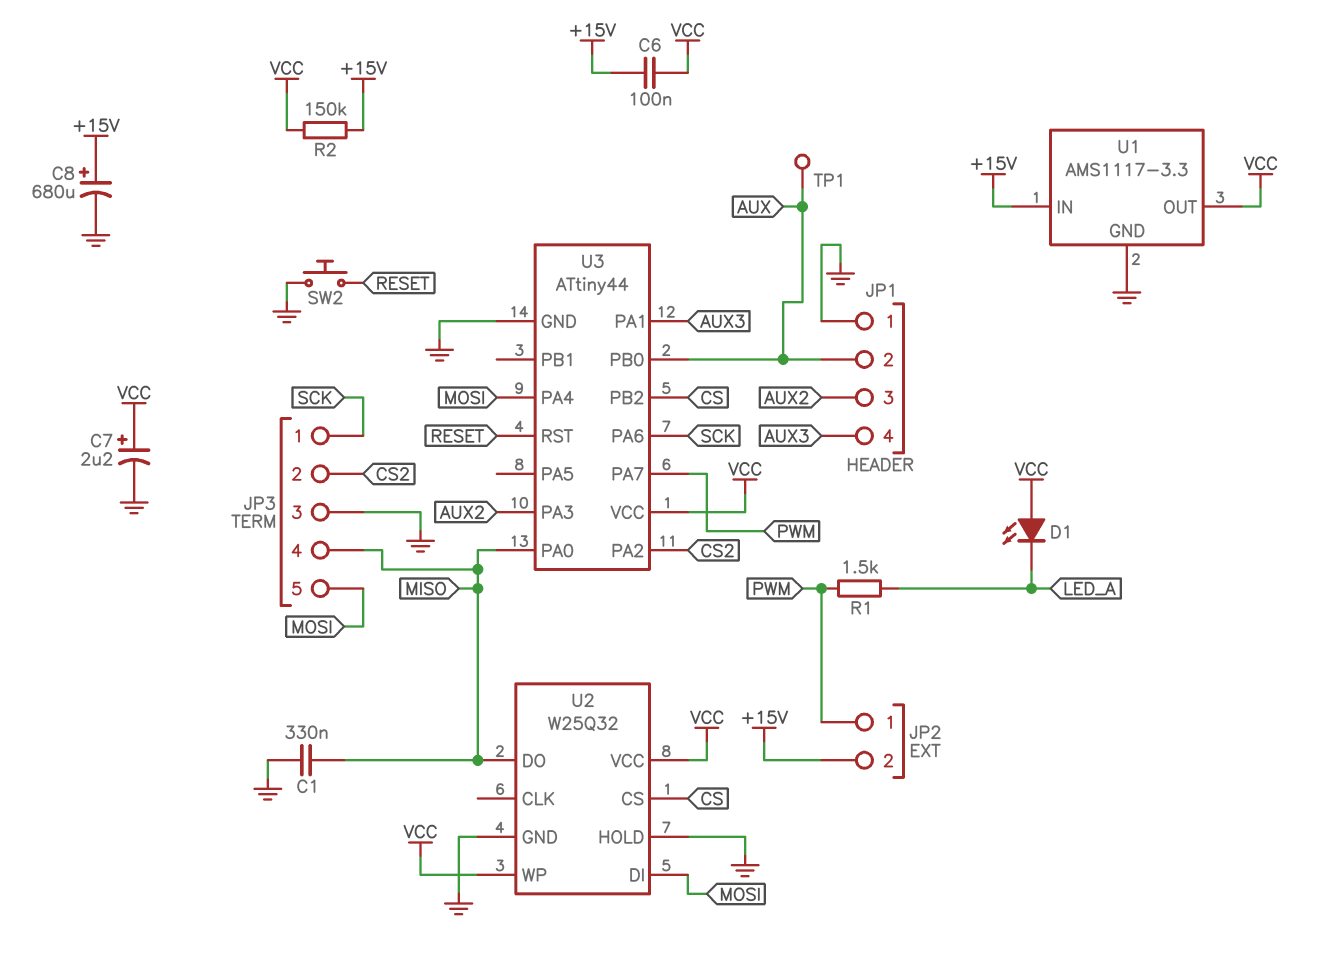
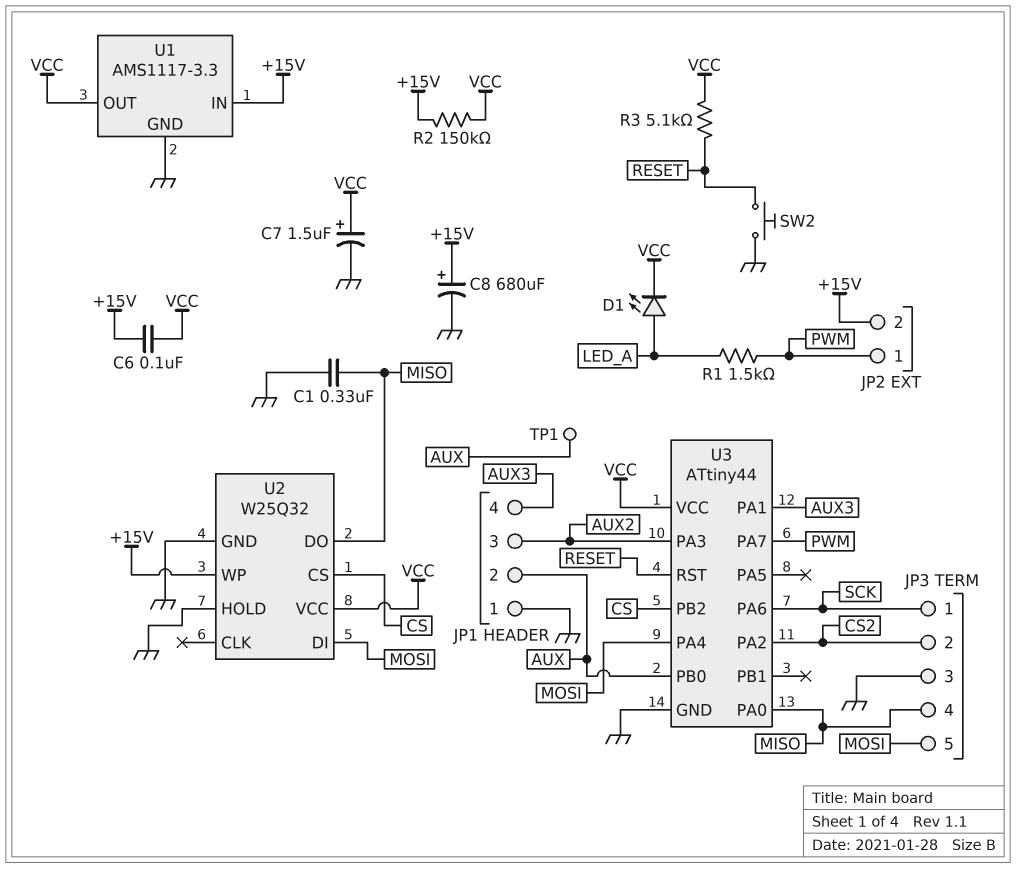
C7: 2.2uF (plus VCC, minus GND) -> 1.5uF (plus VCC, minus GND)
D1: LED (A VCC, K LED_A) -> LED (A LED_A, K VCC)
R3: none -> 5.1k (RESET, VCC)
U2 pin WP: VCC -> +15V

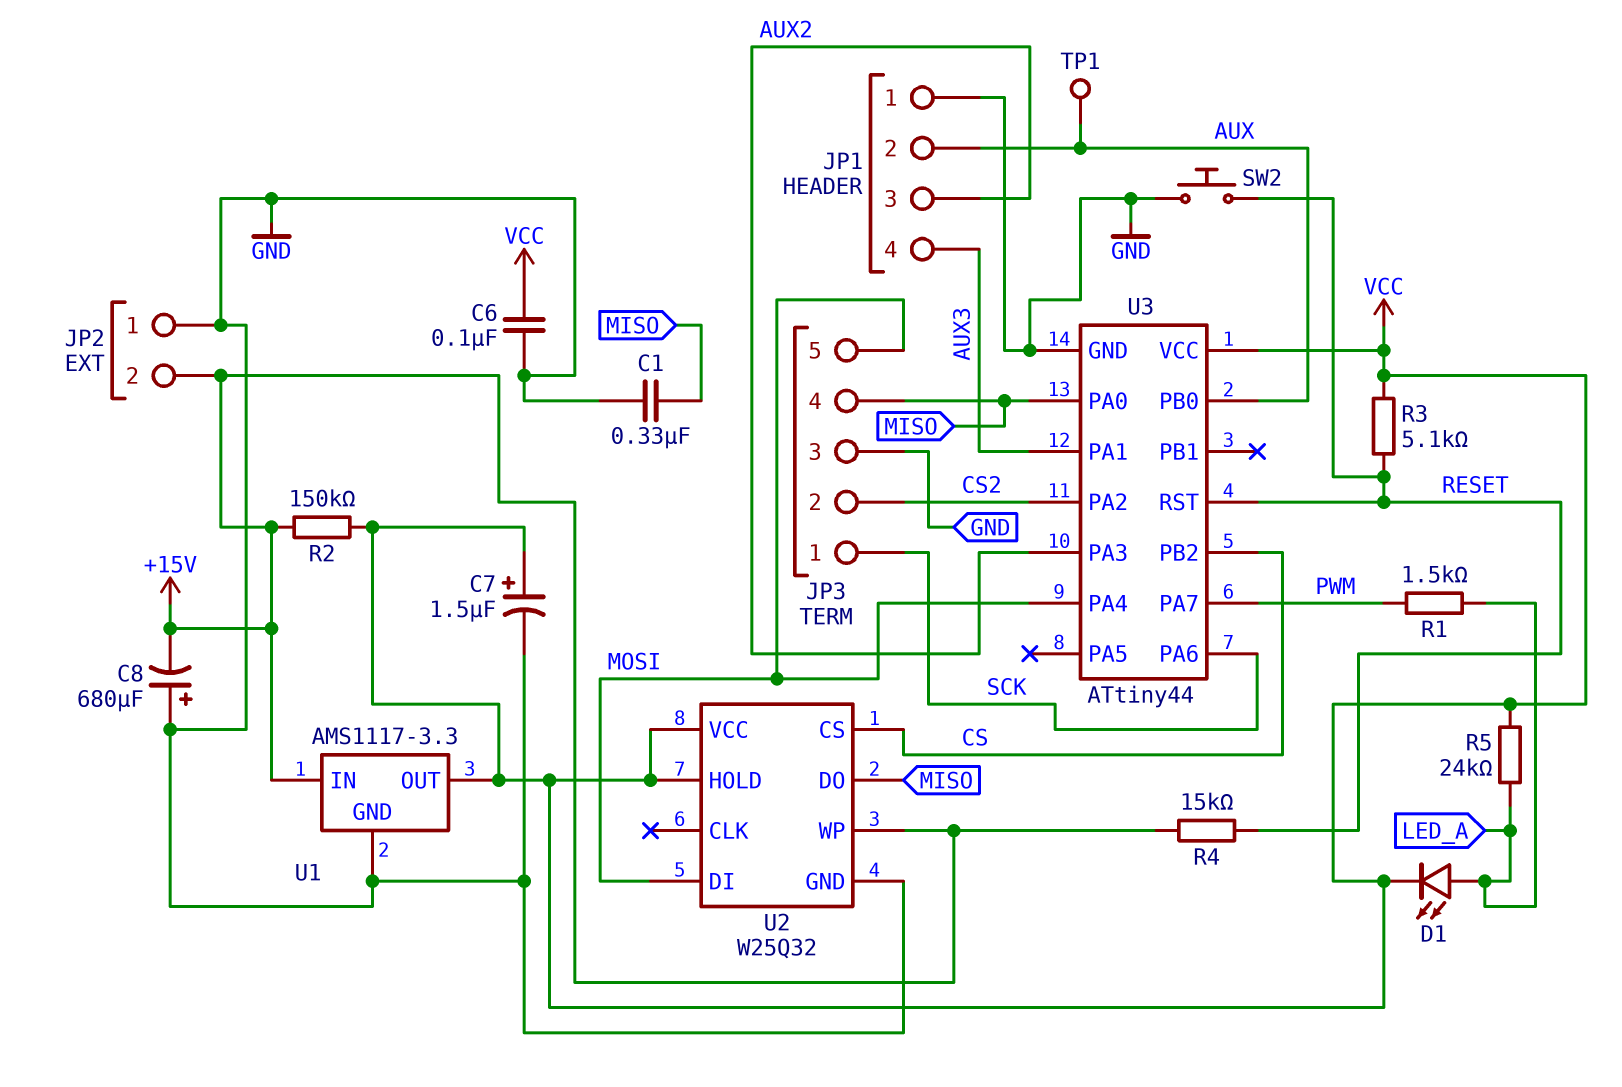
C6: 100nF (+15V, VCC) -> 100nF (GND, VCC)
C8: 680uF (plus +15V, minus GND) -> 680uF (plus GND, minus +15V)
JP2 pin 1: PWM -> GND
R4: none -> 15k (+15V, RESET)
R5: none -> 24k (LED_A, VCC)
U2 pin HOLD: GND -> VCC

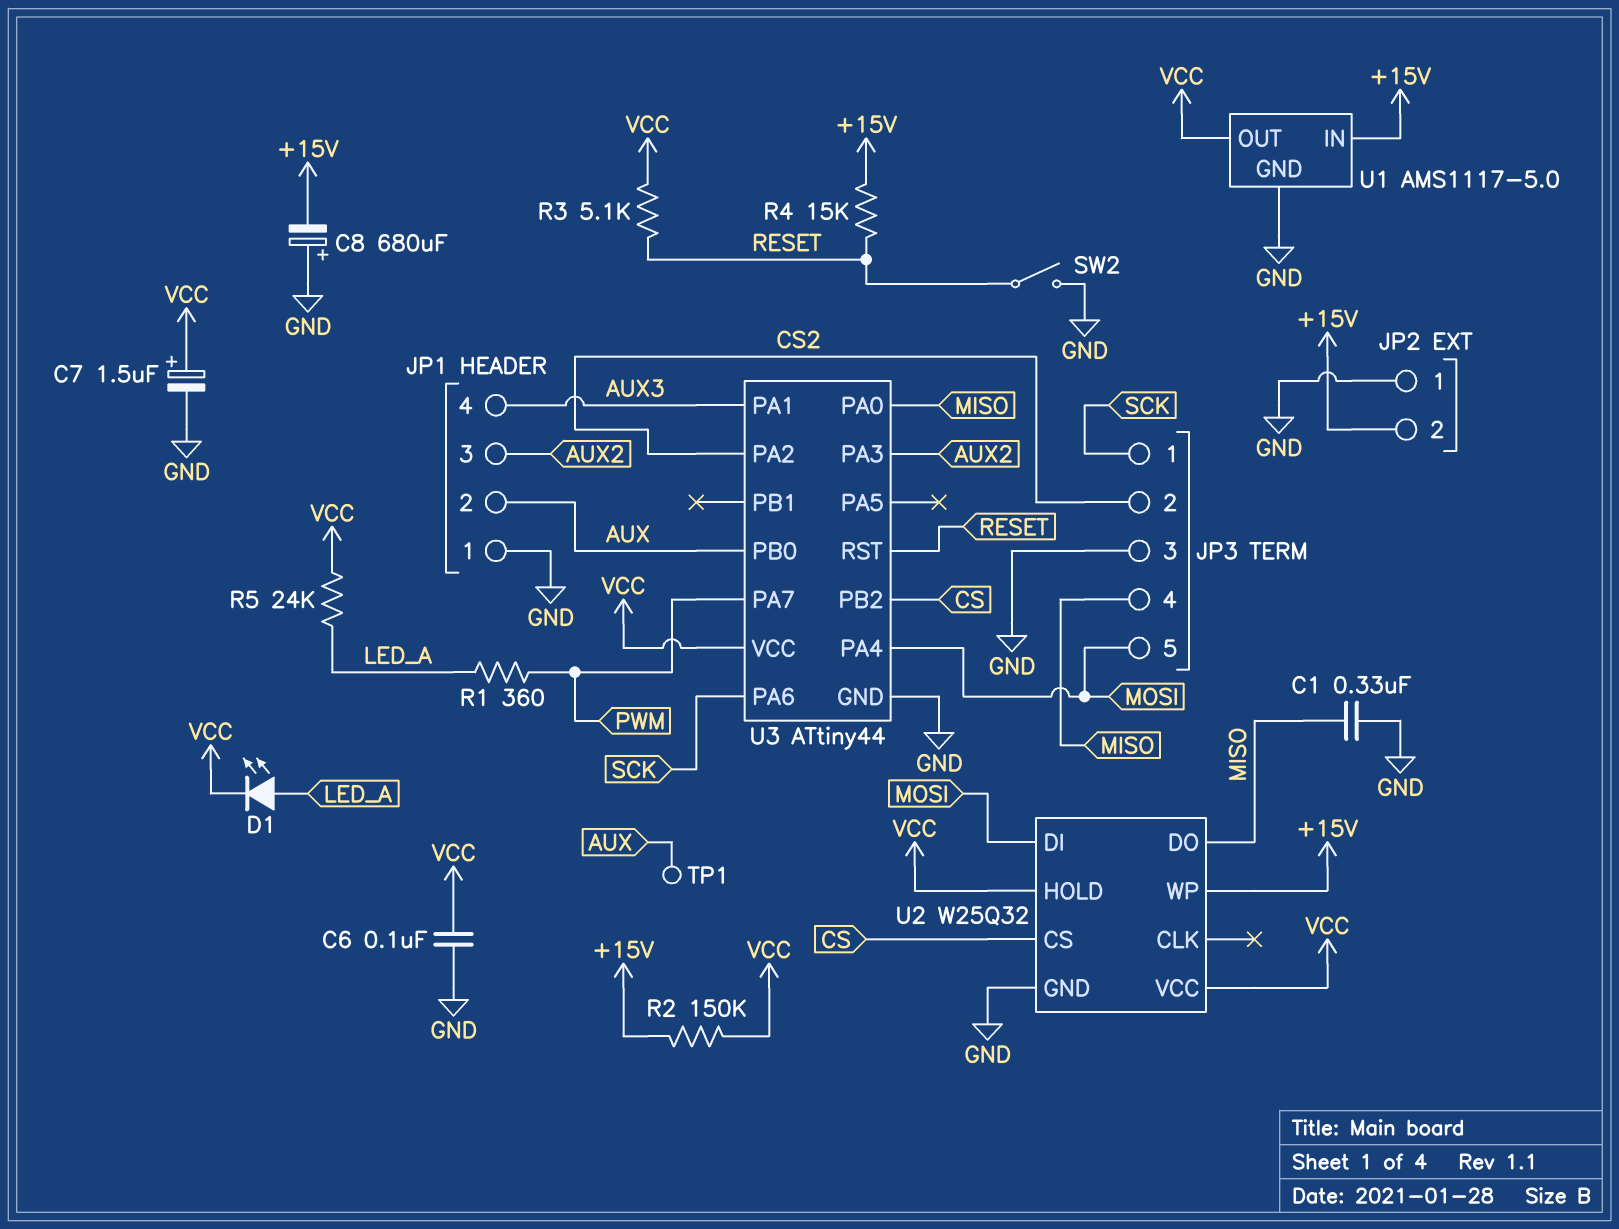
R1: 1.5k (LED_A, PWM) -> 360 (LED_A, PWM)
SW2: button (GND, RESET) -> switch (GND, RESET)
U1: AMS1117-3.3 -> AMS1117-5.0

